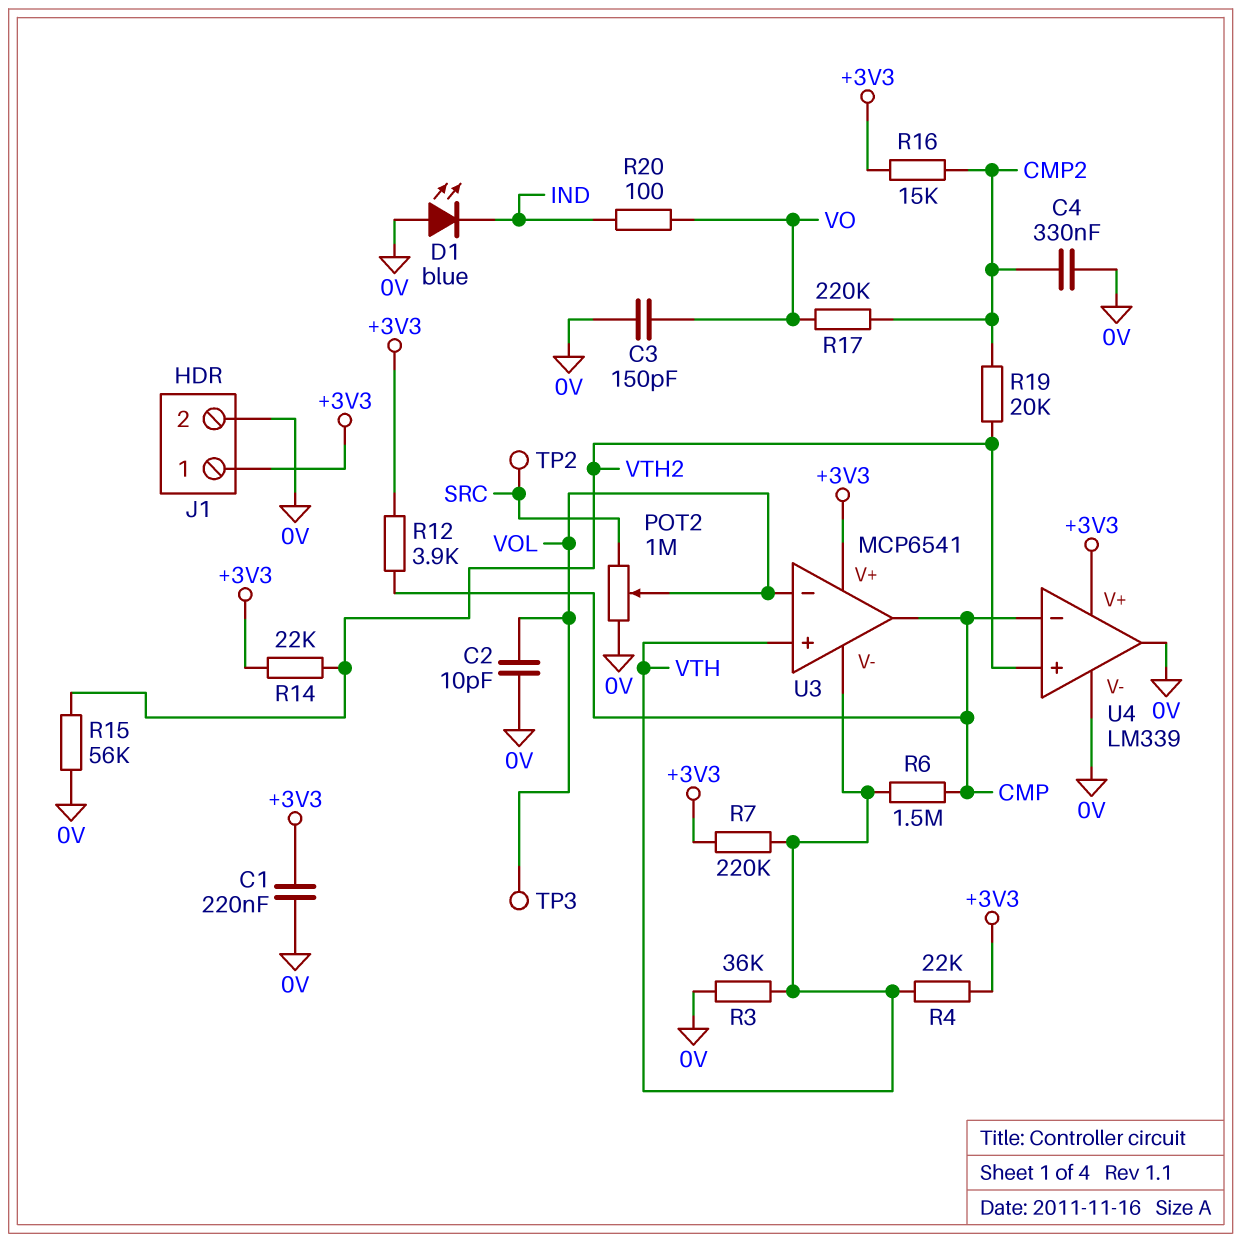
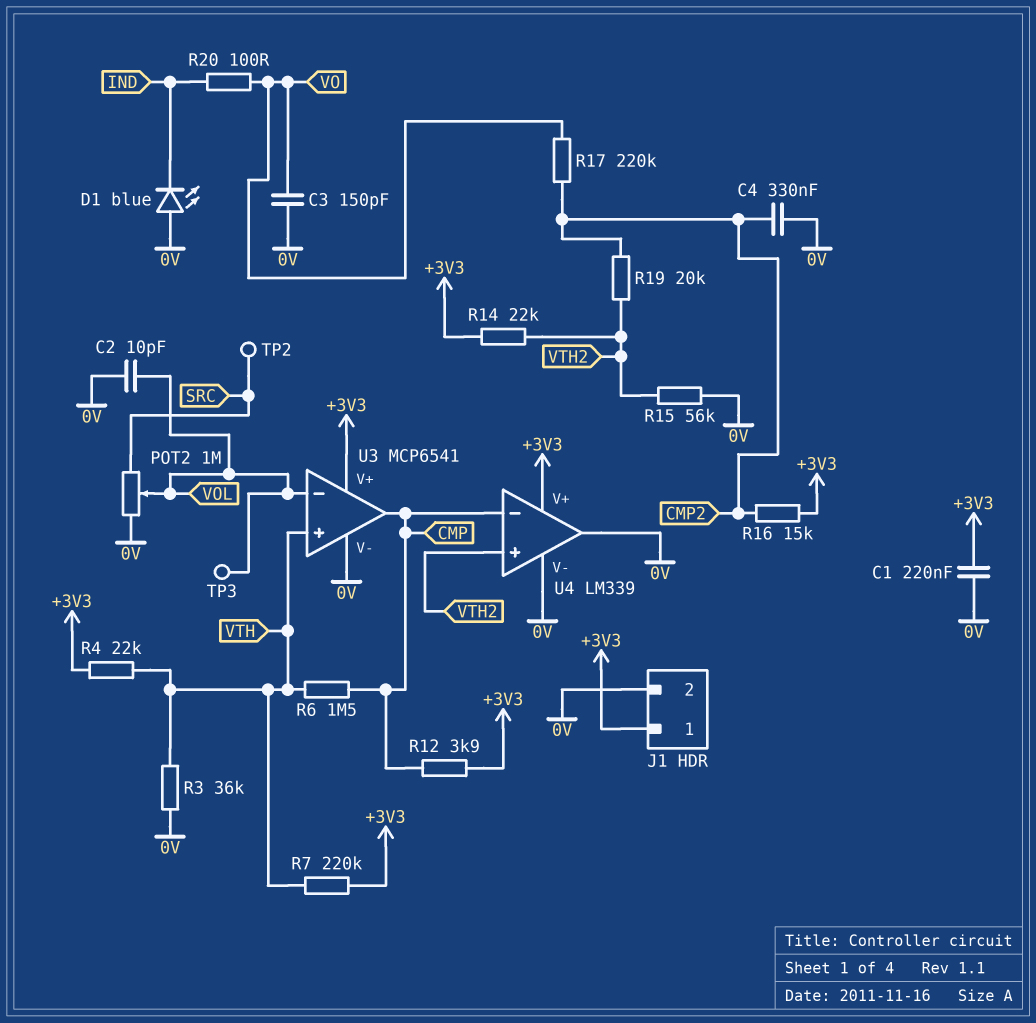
U3 pin V-: VTH -> 0V

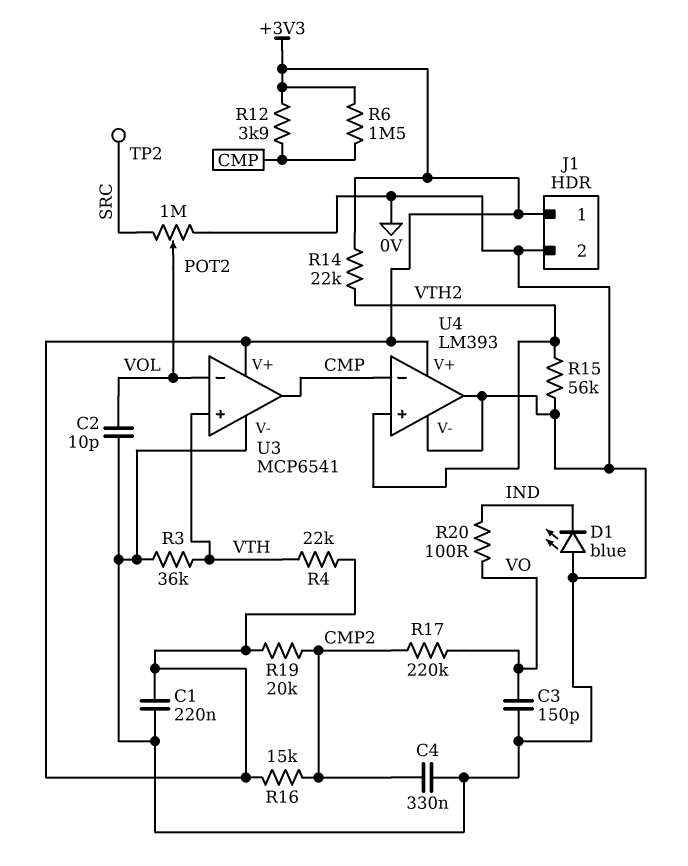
R6: 1.5M (CMP, VTH) -> 1.5M (+3V3, CMP)
R7: 220k (+3V3, VTH) -> none
R19: 20k (CMP2, VTH2) -> 20k (+3V3, CMP2)
TP3: test point (VOL) -> none
U4: LM339 -> LM393

